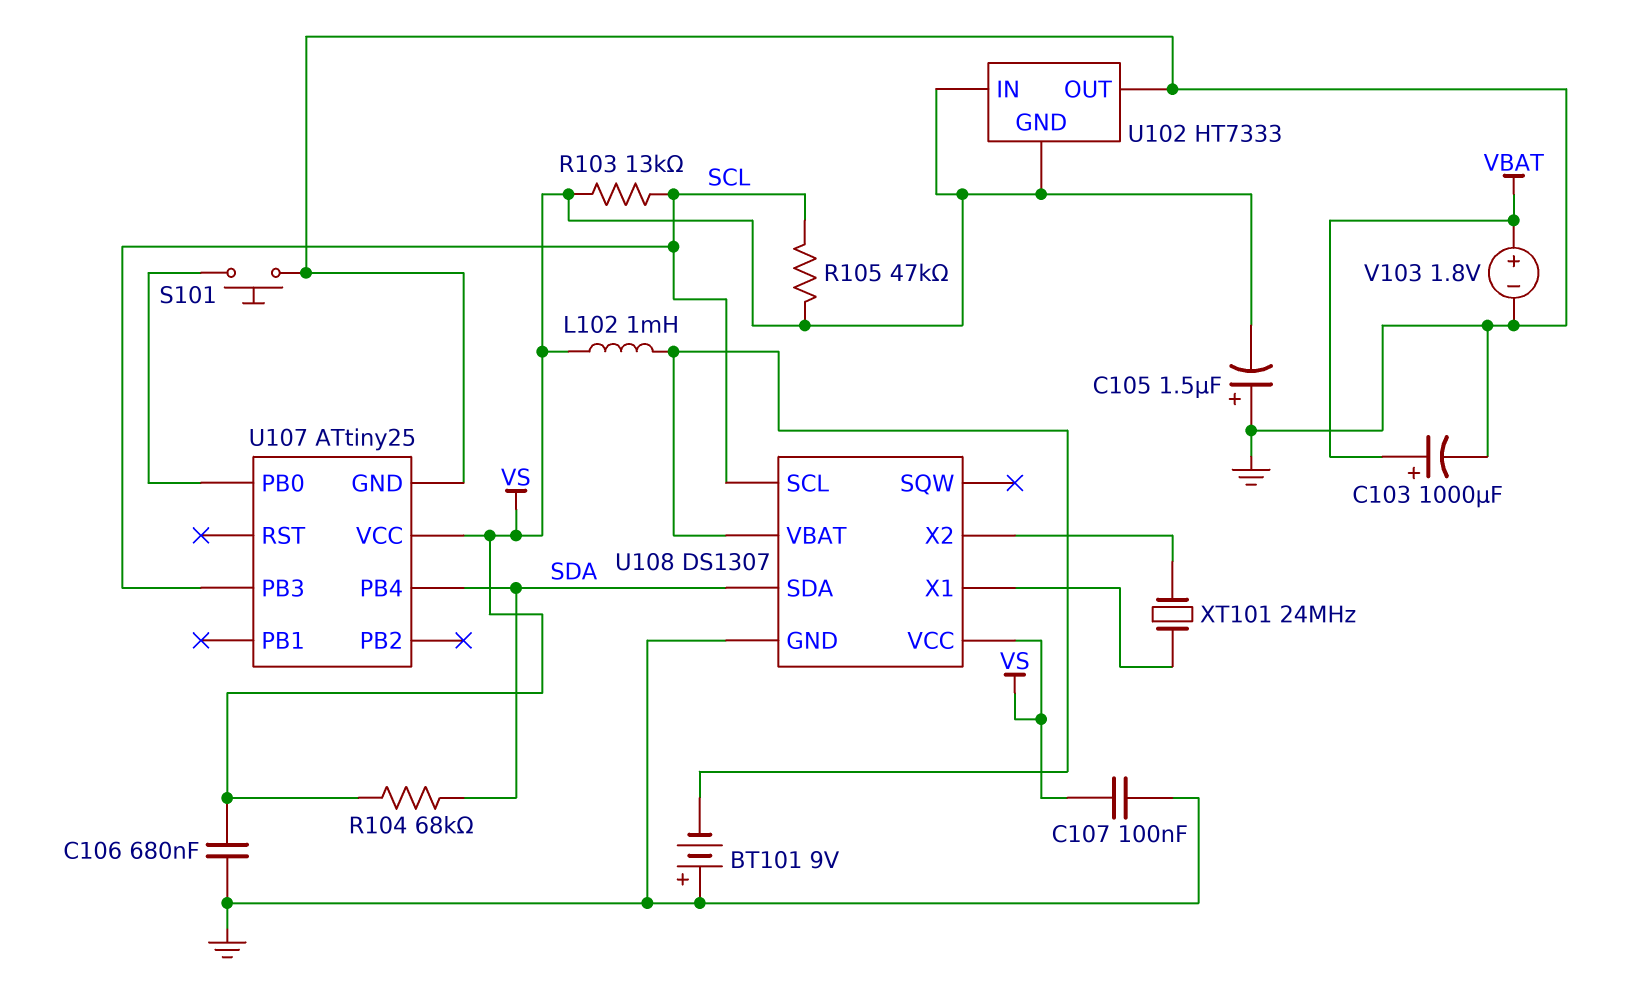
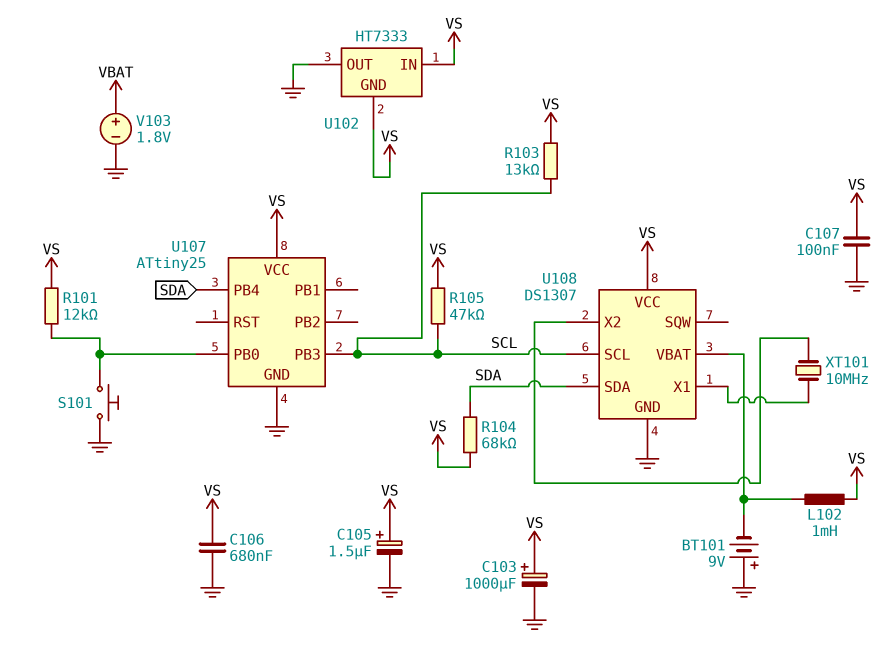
C103: 1000uF (plus VBAT, minus GND) -> 1000uF (plus VS, minus GND)
C105: 1.5uF (plus GND, minus VS) -> 1.5uF (plus VS, minus GND)
R101: none -> 12k (U107/PB0, VS)
XT101: 24MHz (U108/X1, U108/X2) -> 10MHz (U108/X1, U108/X2)

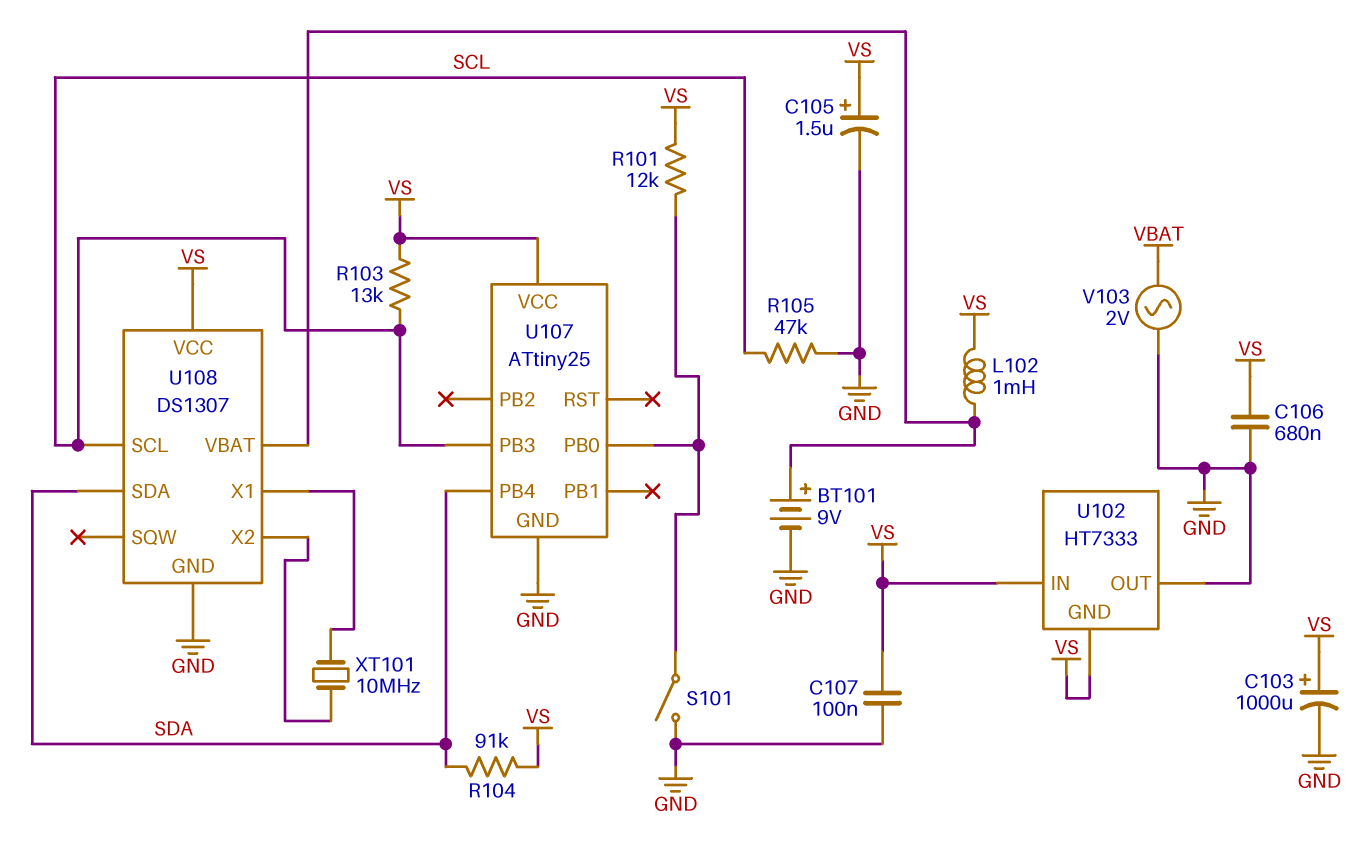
BT101: 9V (plus GND, minus U108/VBAT) -> 9V (plus U108/VBAT, minus GND)
R104: 68k (SDA, VS) -> 91k (SDA, VS)
R105: 47k (SCL, VS) -> 47k (GND, SCL)
S101: button (GND, U107/PB0) -> switch (GND, U107/PB0)
V103: 1.8V (plus VBAT, minus GND) -> AC 2V (GND, VBAT)

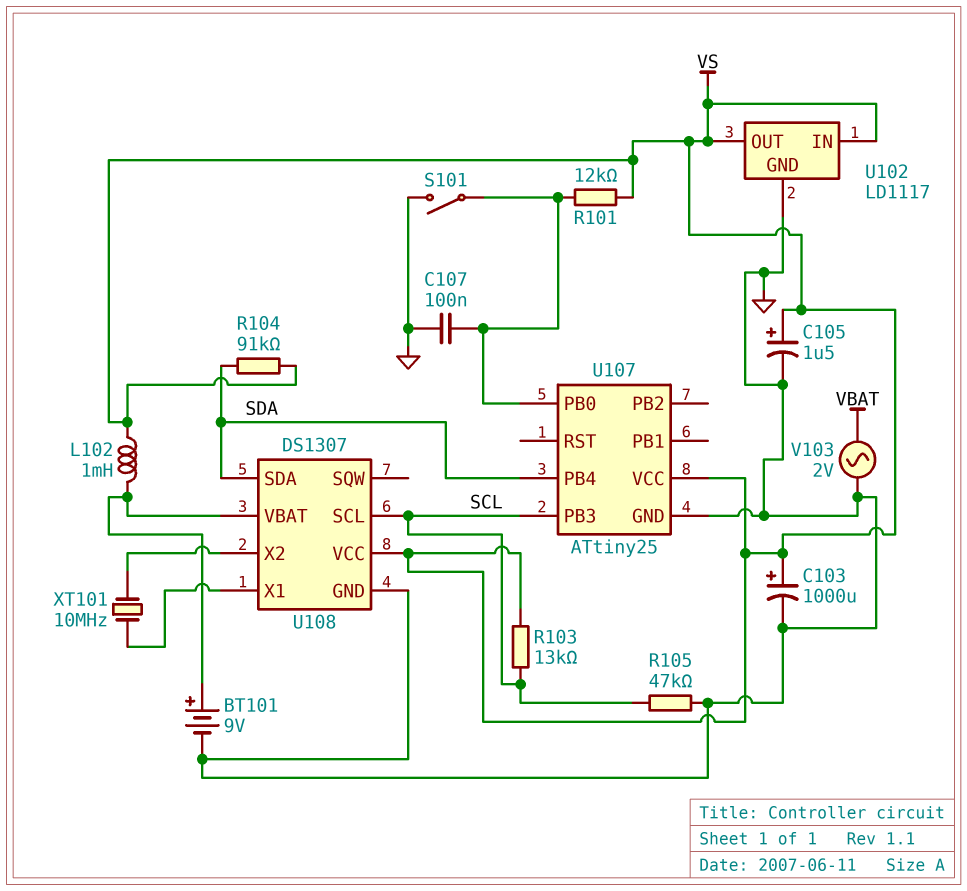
C106: 680nF (GND, VS) -> none
C107: 100nF (GND, VS) -> 100nF (GND, U107/PB0)
U102: HT7333 -> LD1117
U102 pin GND: VS -> GND
U102 pin OUT: GND -> VS

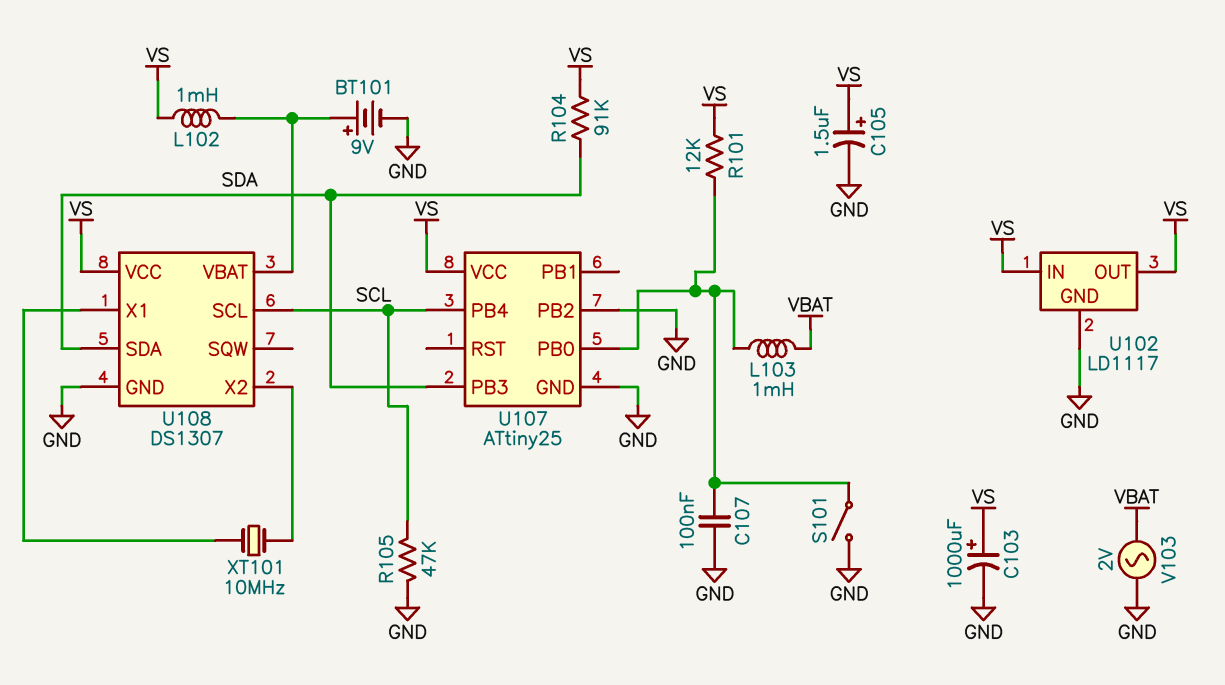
L103: none -> 1mH (U107/PB0, VBAT)
R103: 13k (SCL, VS) -> none
U107 pin PB2: none -> GND
U107 pin PB3: SCL -> SDA
U107 pin PB4: SDA -> SCL

